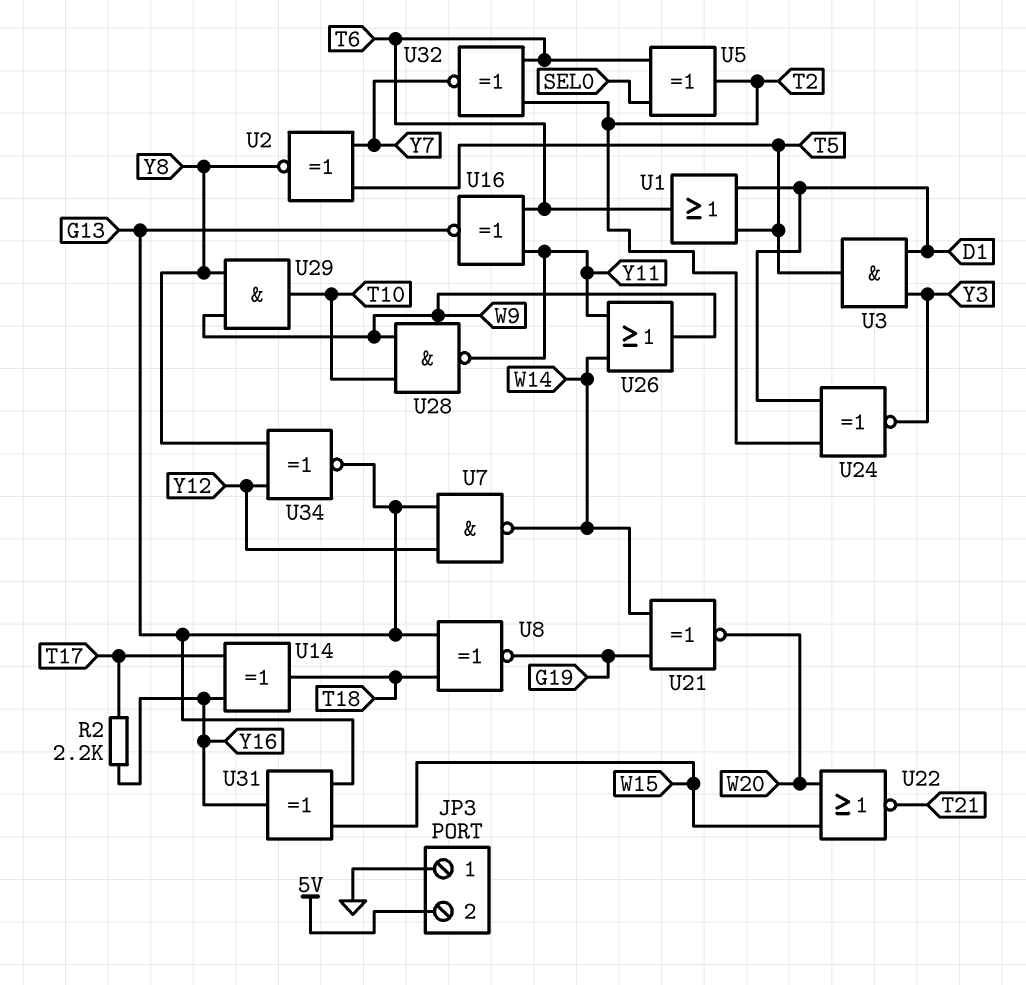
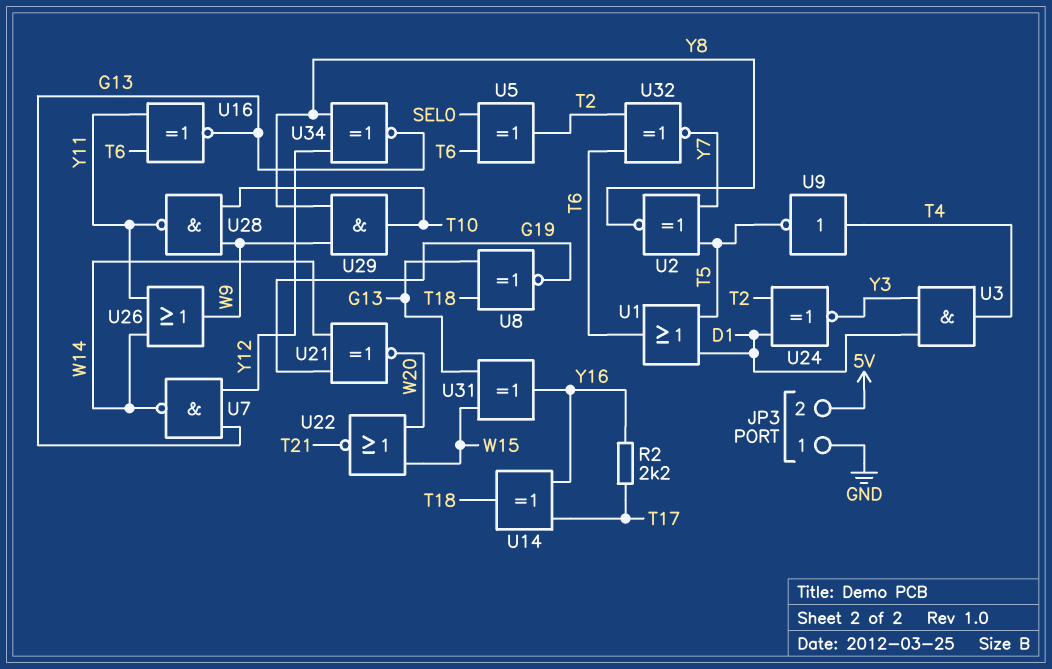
U3: AND (in D1, in Y3, out T5) -> AND (in D1, in Y3, out T4)
U9: none -> NOT (in T4, out T5)

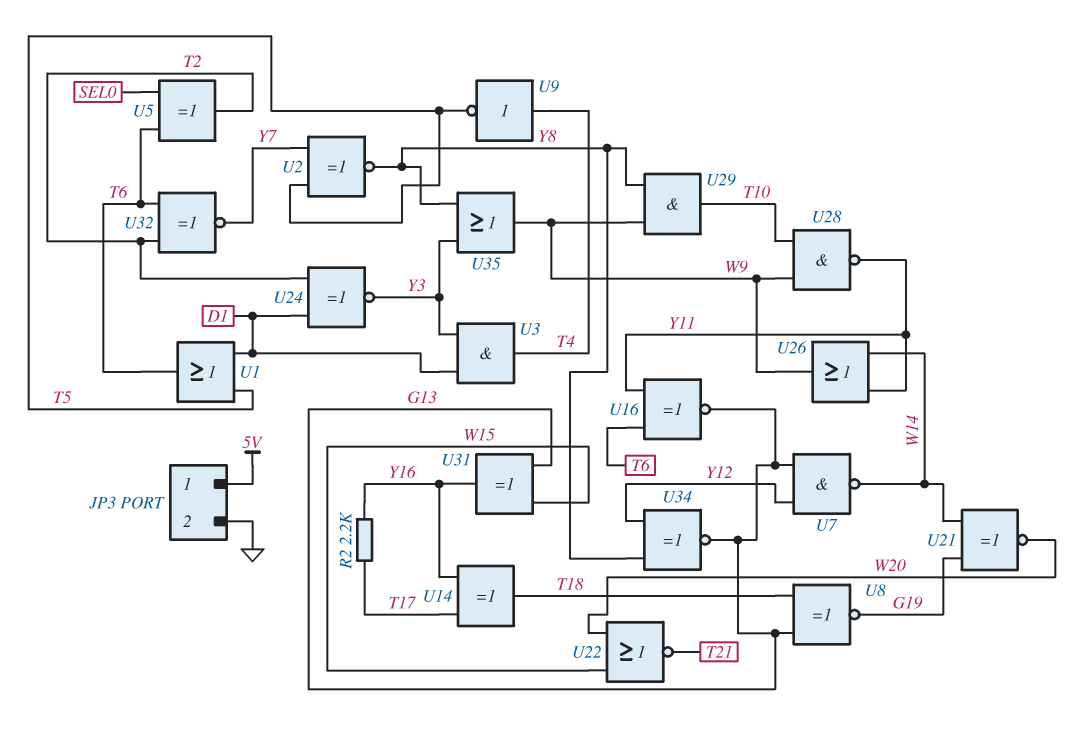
JP3 pin 1: GND -> 5V
JP3 pin 2: 5V -> GND
U35: none -> OR (in Y3, in Y8, out W9)

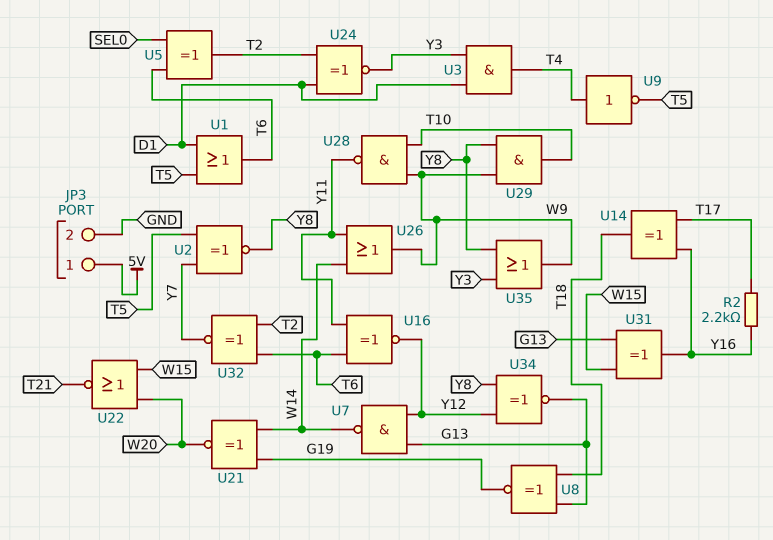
U16: XNOR (in T6, in Y11, out G13) -> XNOR (in T6, in Y11, out Y12)

